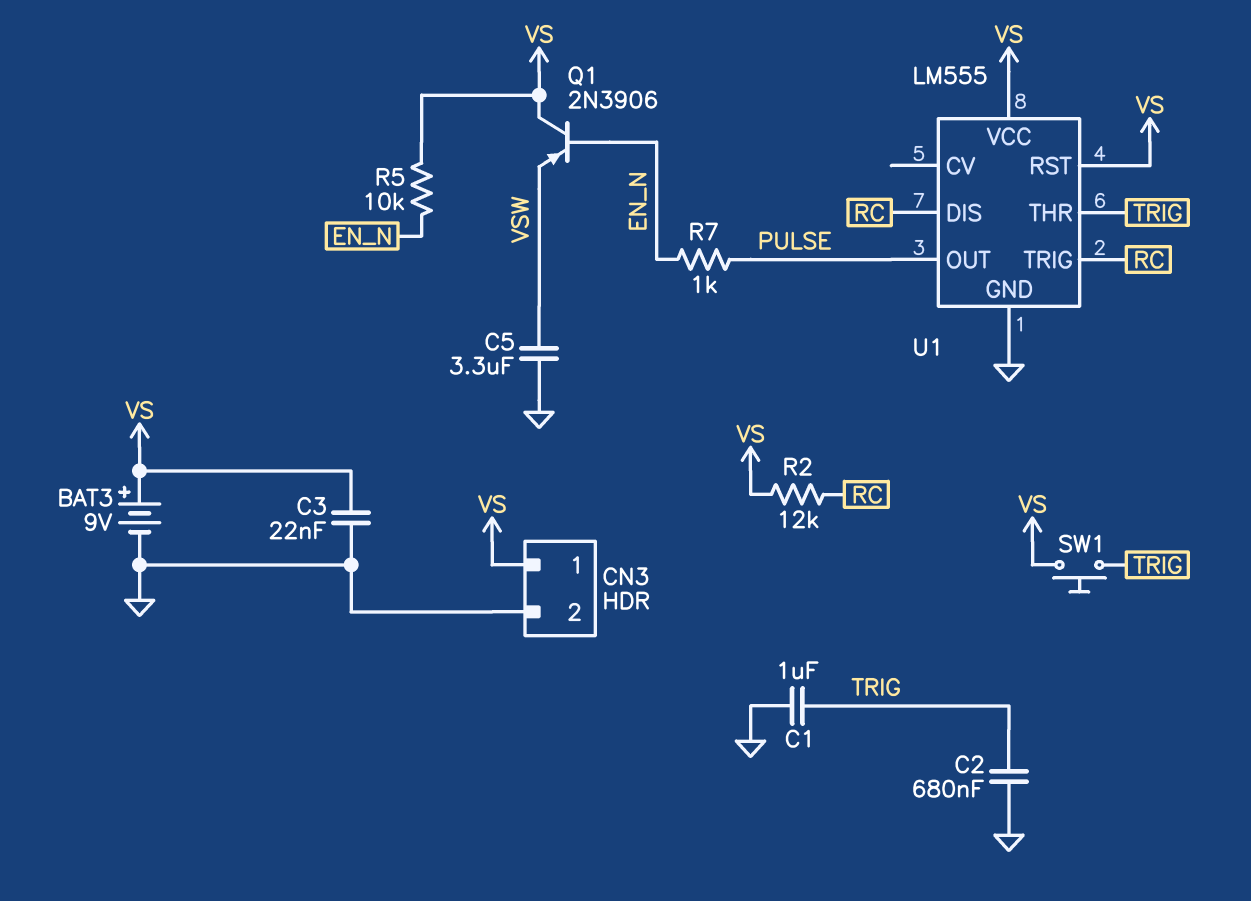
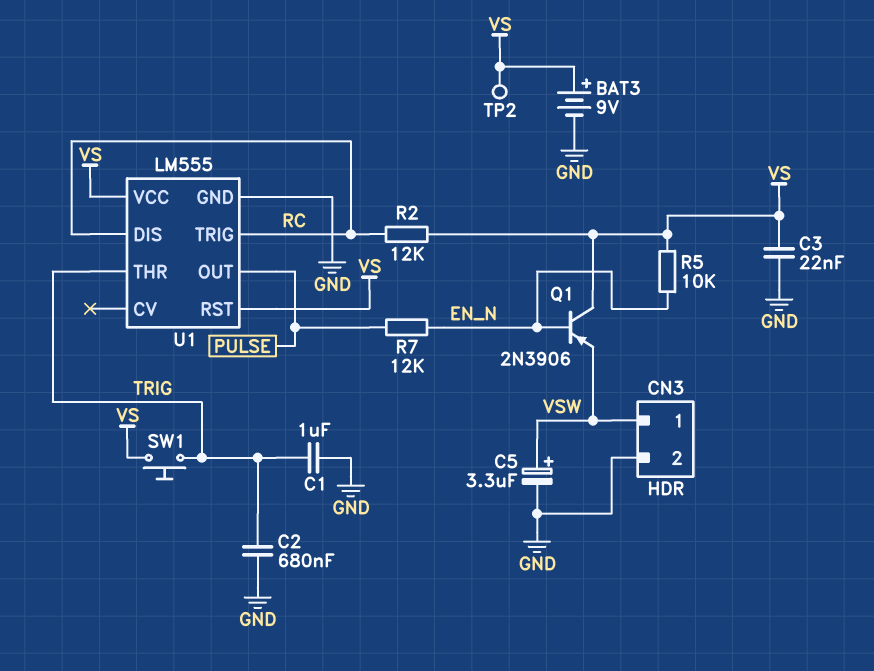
C5: 3.3uF (GND, VSW) -> 3.3uF (plus VSW, minus GND)
CN3 pin 1: VS -> VSW
R7: 1k (EN_N, PULSE) -> 12k (EN_N, PULSE)
TP2: none -> test point (VS)

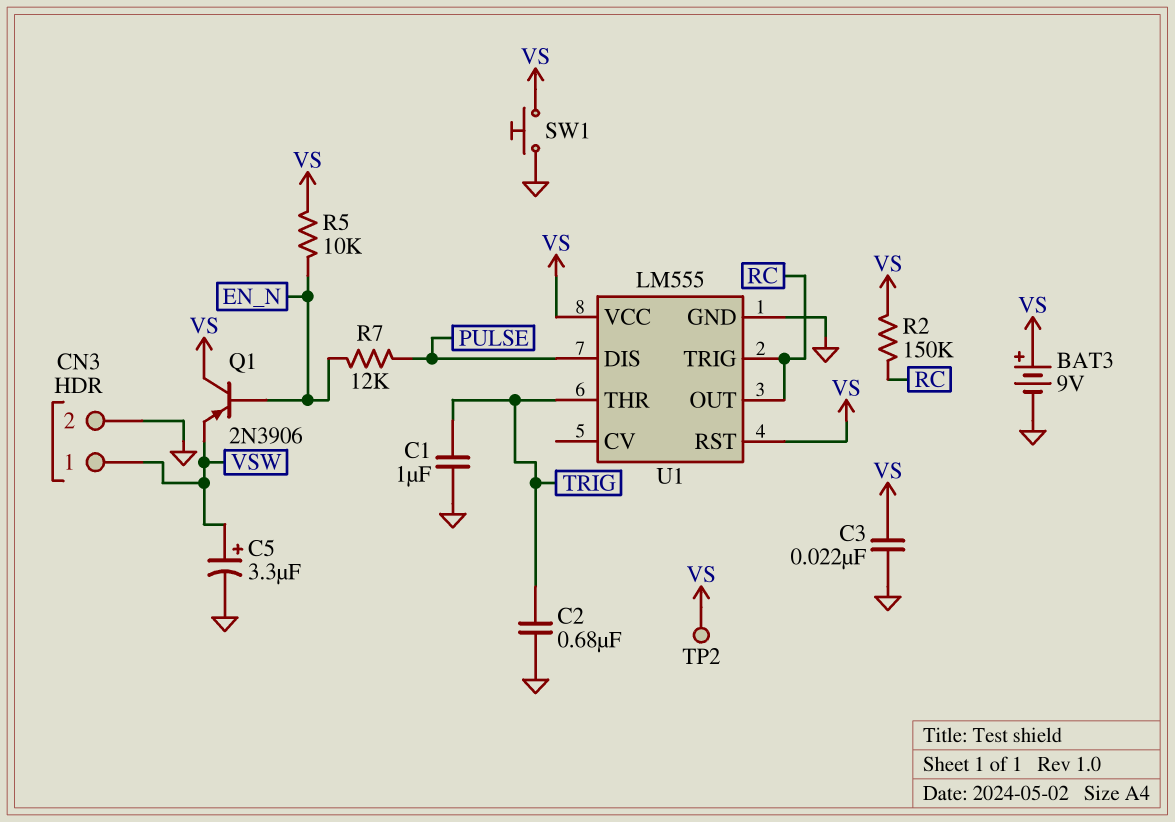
R2: 12k (RC, VS) -> 150k (RC, VS)
SW1: button (TRIG, VS) -> button (GND, VS)
U1 pin DIS: RC -> PULSE
U1 pin OUT: PULSE -> RC

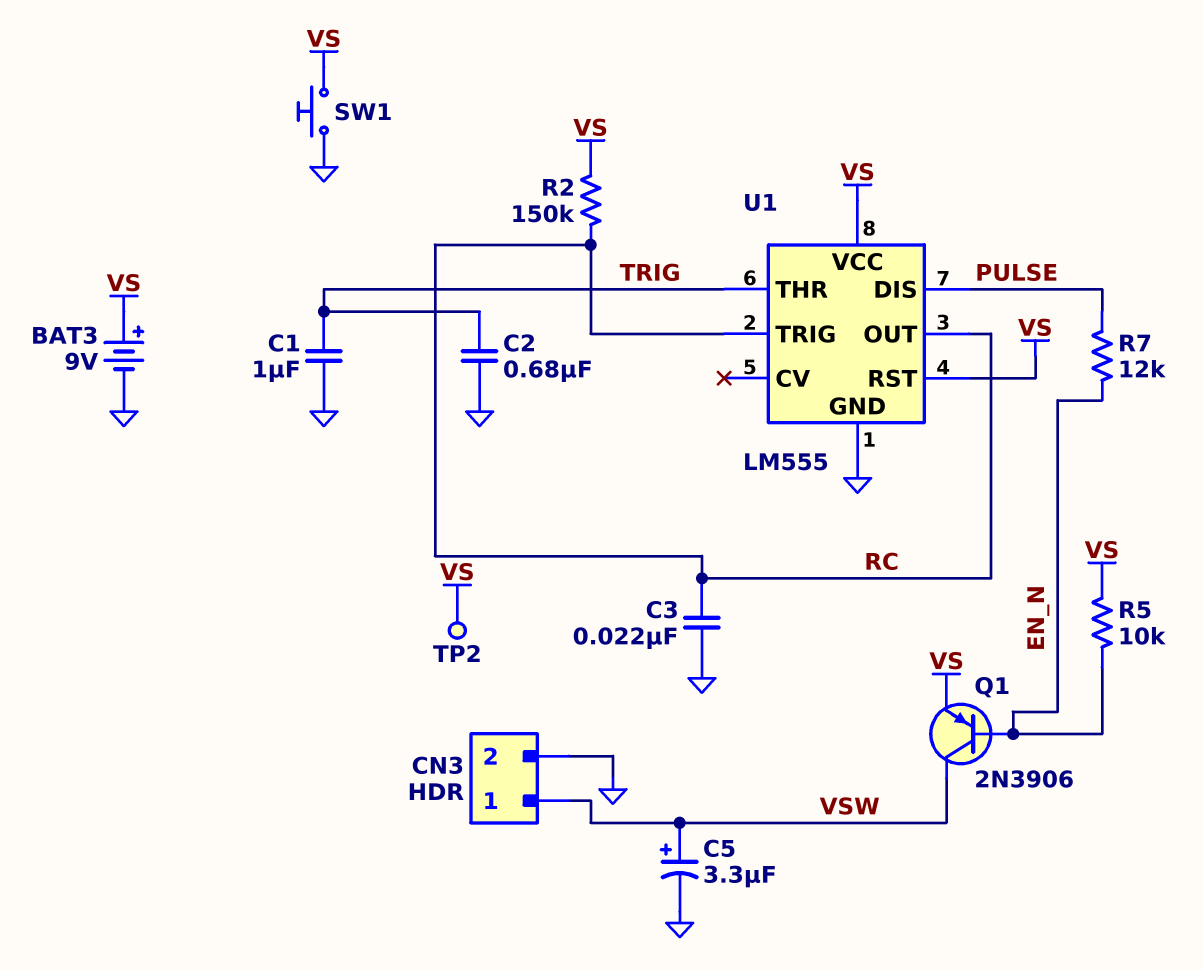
C3: 22nF (GND, VS) -> 22nF (GND, RC)
Q1: PNP 2N3906 (B EN_N, C VS, E VSW) -> PNP 2N3906 (B EN_N, C VSW, E VS)

